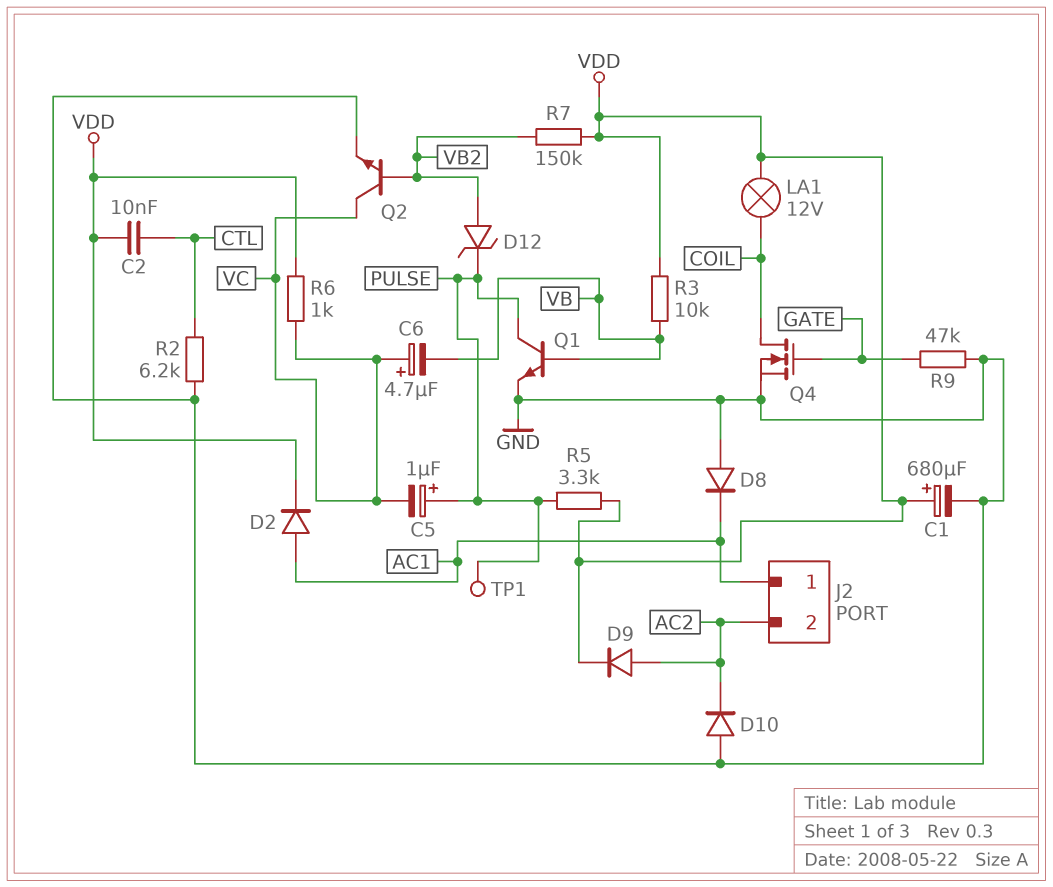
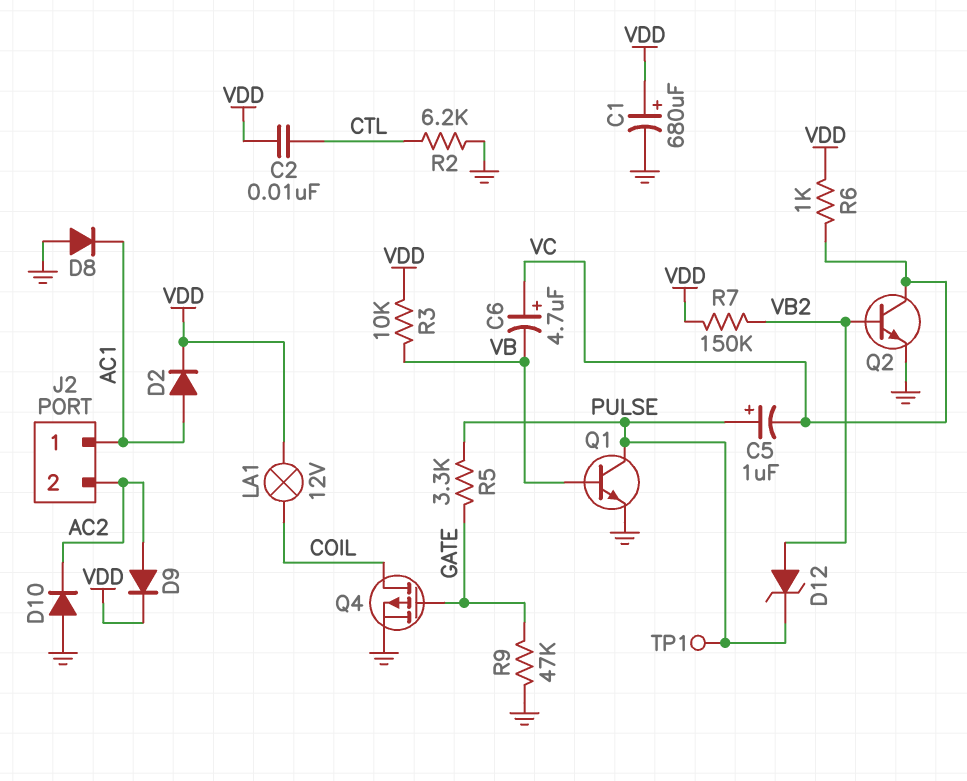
Q4: NMOS (G GATE, D COIL, S GND) -> PMOS (G GATE, D COIL, S GND)
R5: 3.3k (PULSE, VDD) -> 3.3k (GATE, PULSE)

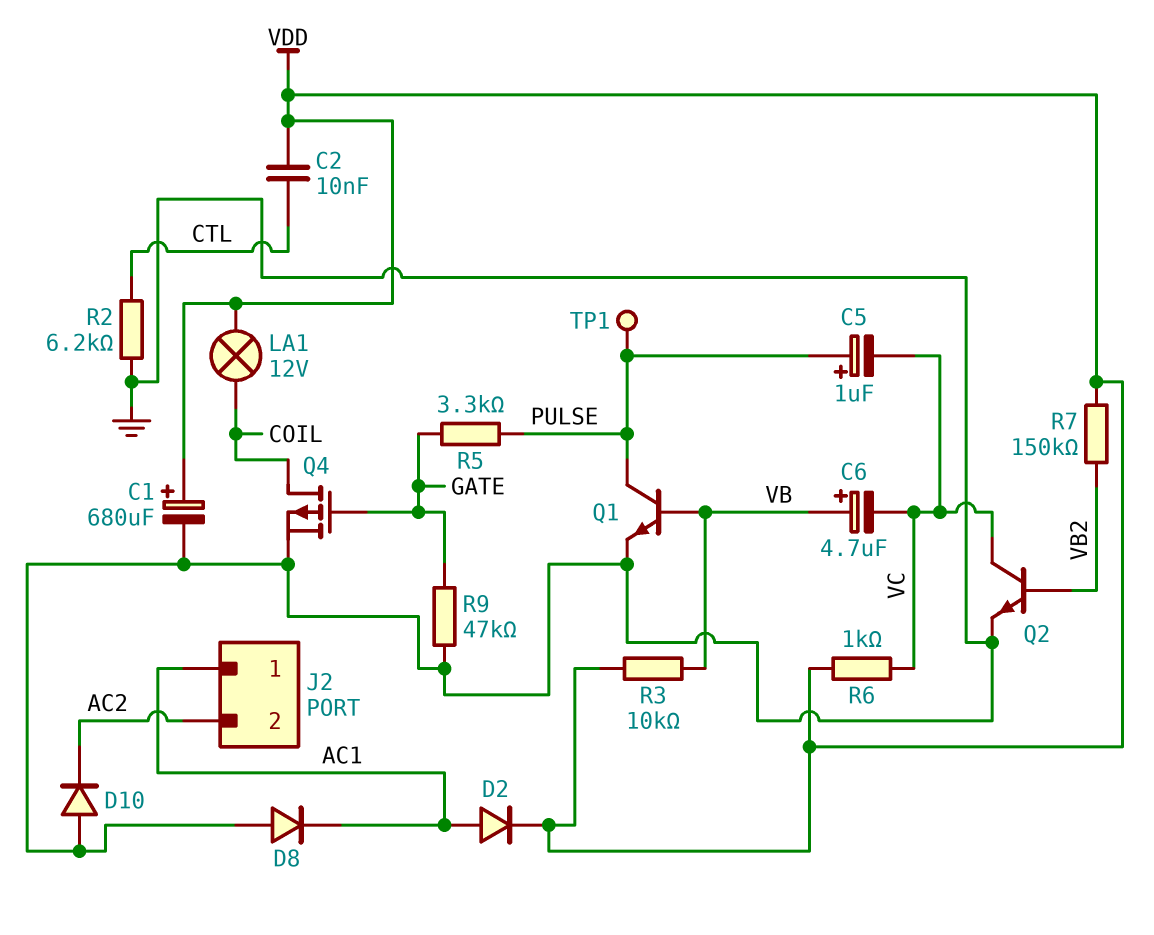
C6: 4.7uF (plus VC, minus VB) -> 4.7uF (plus VB, minus VC)
D9: diode (A AC2, K VDD) -> none
D12: zener (A VB2, K PULSE) -> none

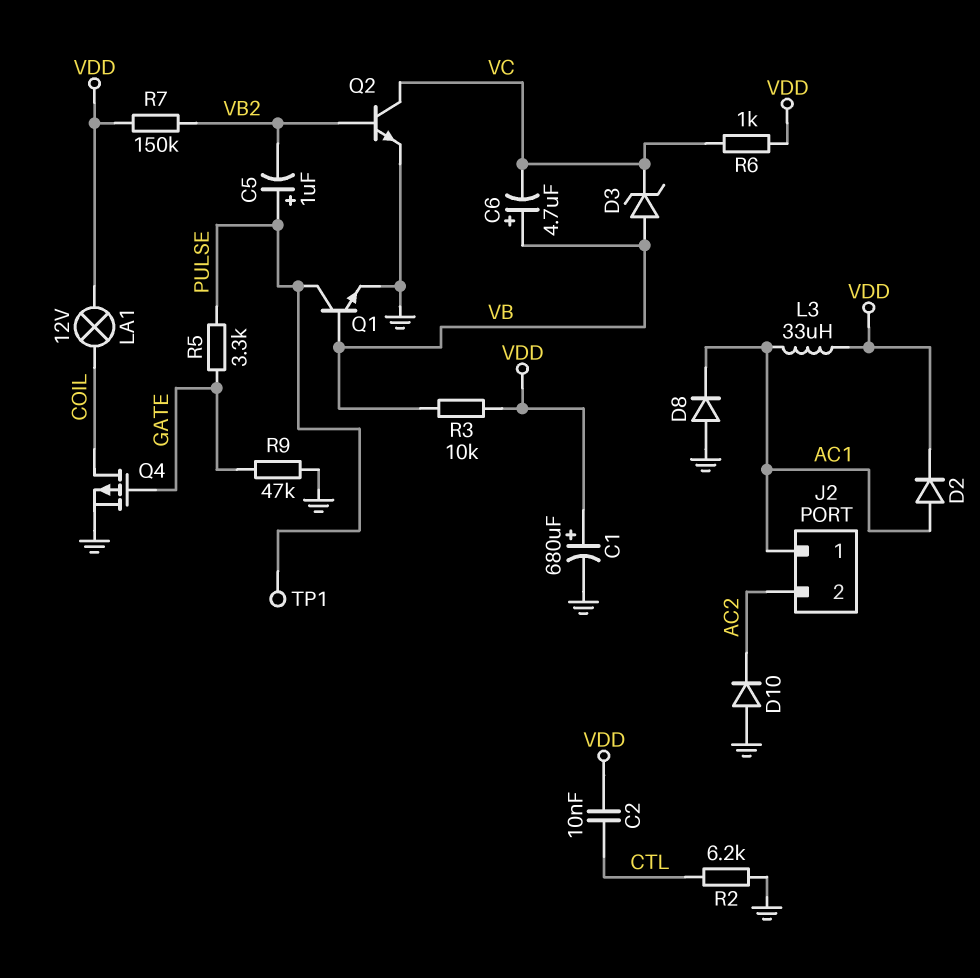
C5: 1uF (plus PULSE, minus VC) -> 1uF (plus PULSE, minus VB2)
D3: none -> zener (A VB, K VC)
L3: none -> 33uH (AC1, VDD)

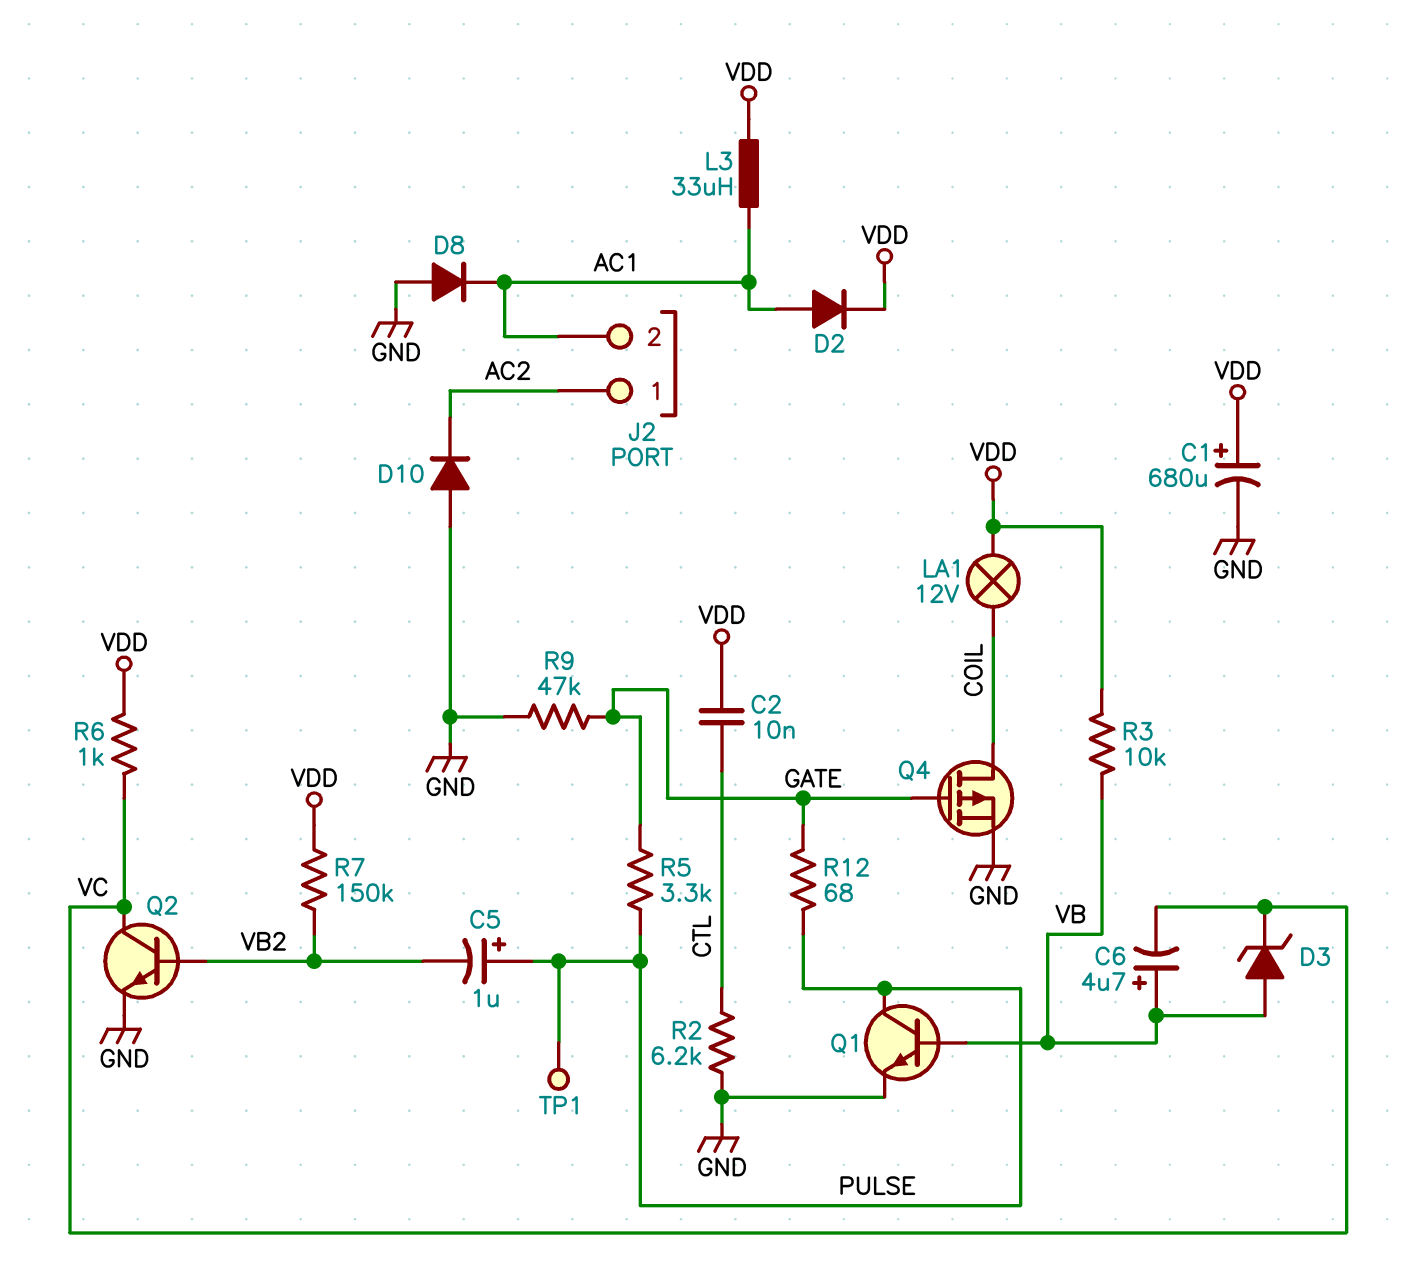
J2 pin 1: AC1 -> AC2
J2 pin 2: AC2 -> AC1
R12: none -> 68 (GATE, PULSE)

